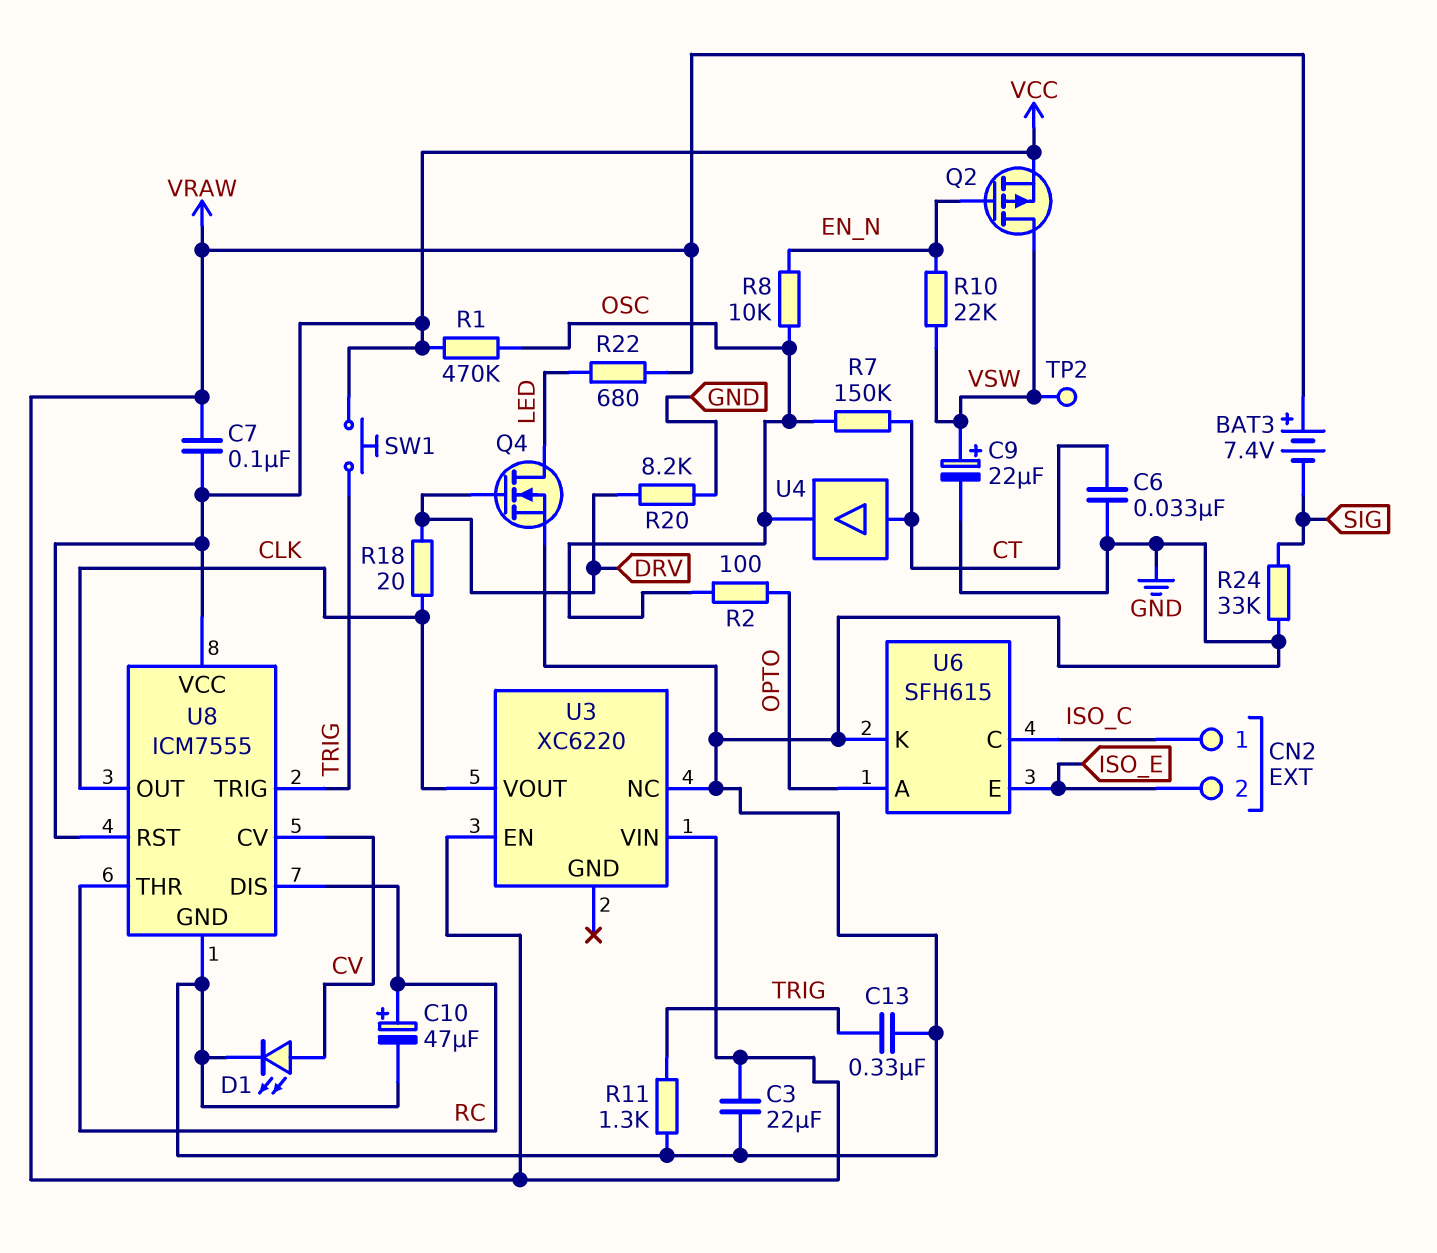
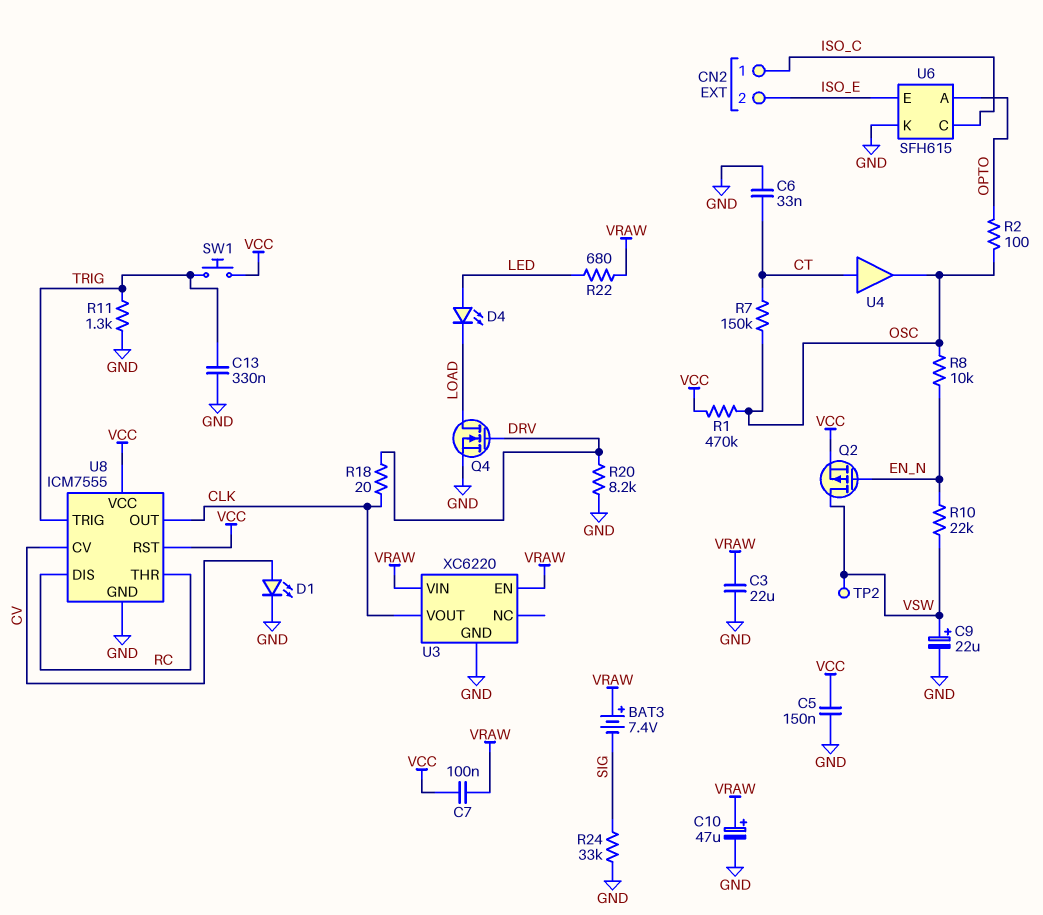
C5: none -> 150nF (GND, VCC)
C10: 47uF (plus RC, minus GND) -> 47uF (plus VRAW, minus GND)
D4: none -> LED (A LED, K LOAD)
Q4: NMOS (G DRV, D LED, S GND) -> NMOS (G DRV, D LOAD, S GND)
U3 pin GND: none -> GND
U3 pin NC: GND -> none

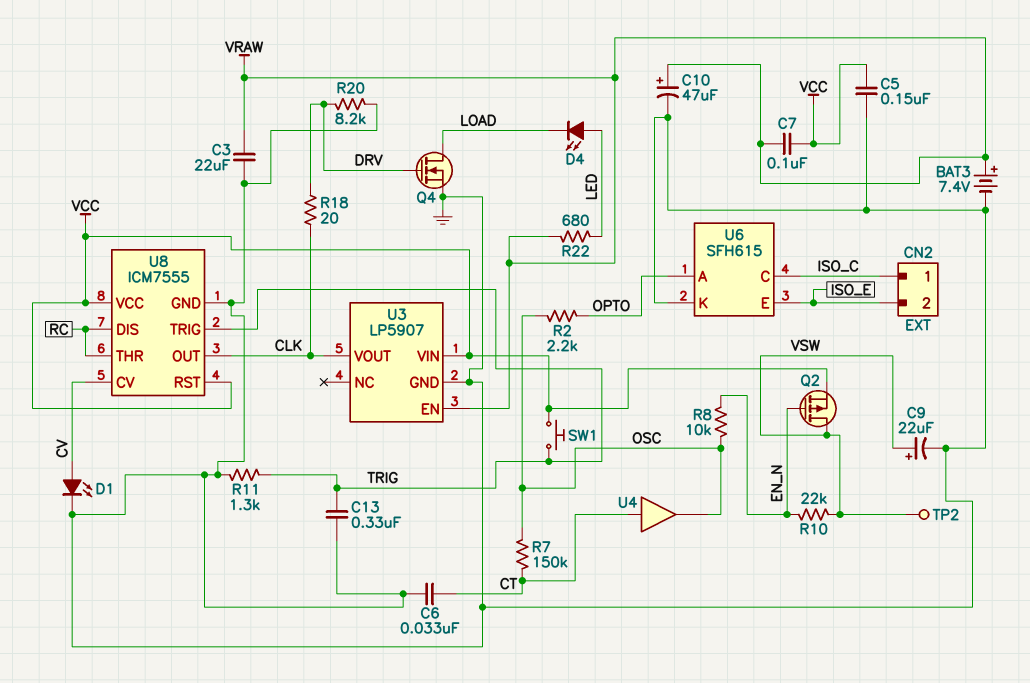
BAT3: 7.4V (plus VRAW, minus SIG) -> 7.4V (plus VRAW, minus GND)
R1: 470k (OSC, VCC) -> none
R2: 100 (OPTO, OSC) -> 2.2k (OPTO, OSC)
R24: 33k (GND, SIG) -> none
U3: XC6220 -> LP5907
U3 pin VIN: VRAW -> VCC

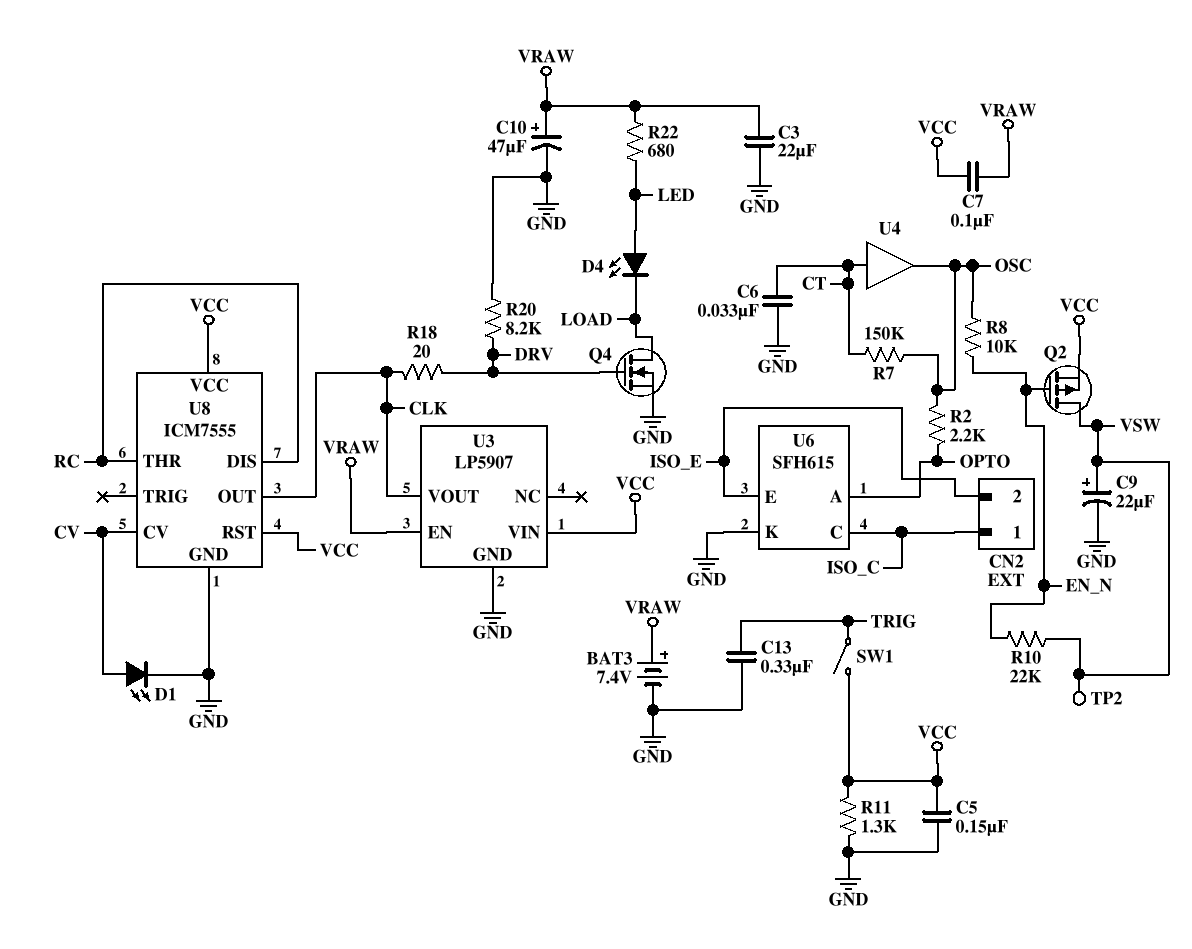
R11: 1.3k (GND, TRIG) -> 1.3k (GND, VCC)
SW1: button (TRIG, VCC) -> switch (TRIG, VCC)
U8 pin TRIG: TRIG -> none

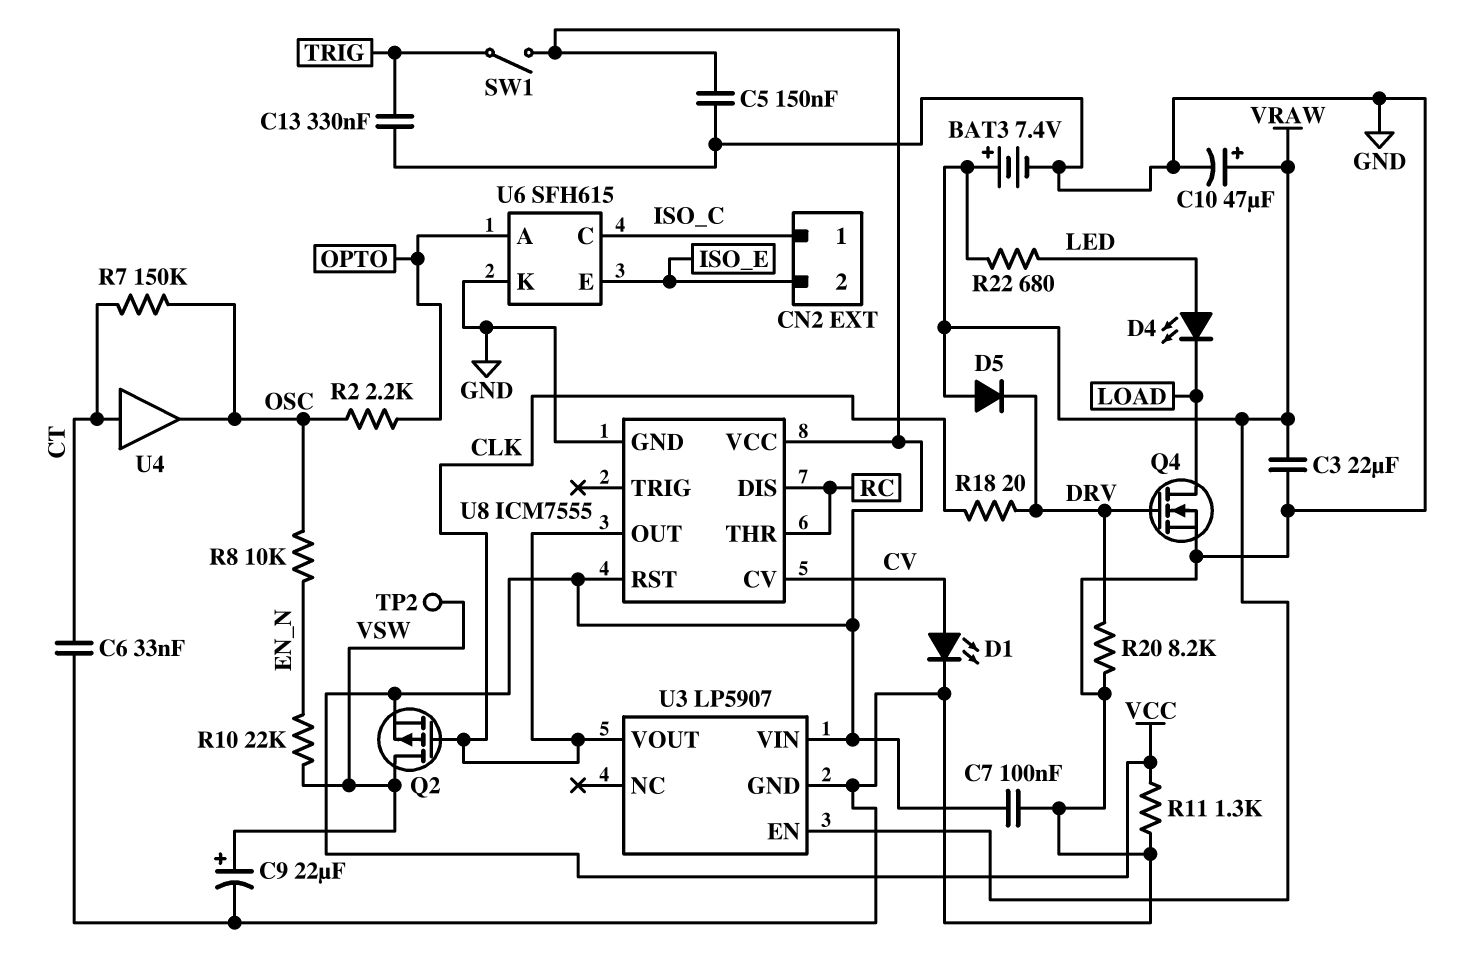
C7: 100nF (VCC, VRAW) -> 100nF (GND, VCC)
D5: none -> diode (A VRAW, K DRV)
Q2: PMOS (G EN_N, D VSW, S VCC) -> PMOS (G CLK, D VSW, S VCC)

